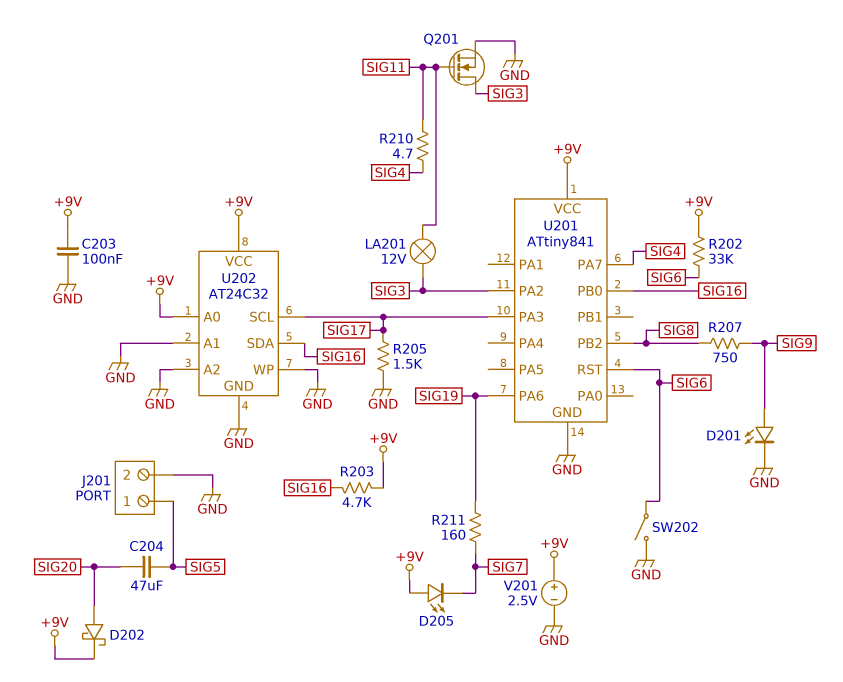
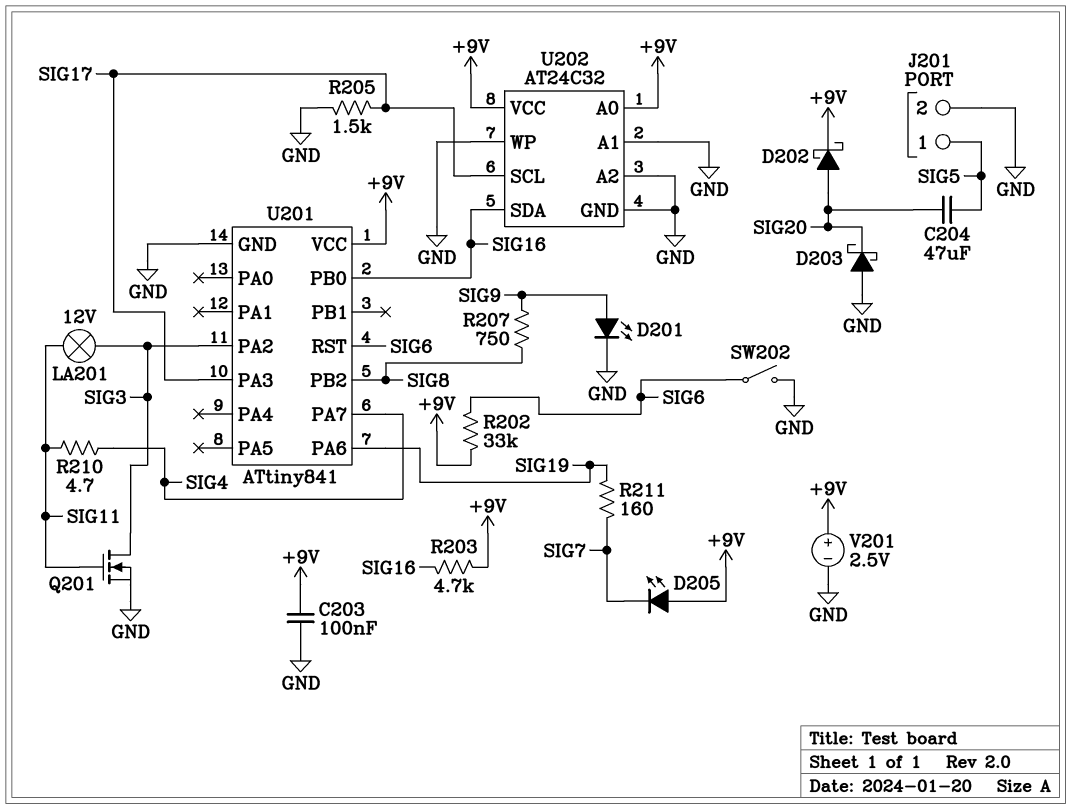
D203: none -> schottky (A GND, K SIG20)

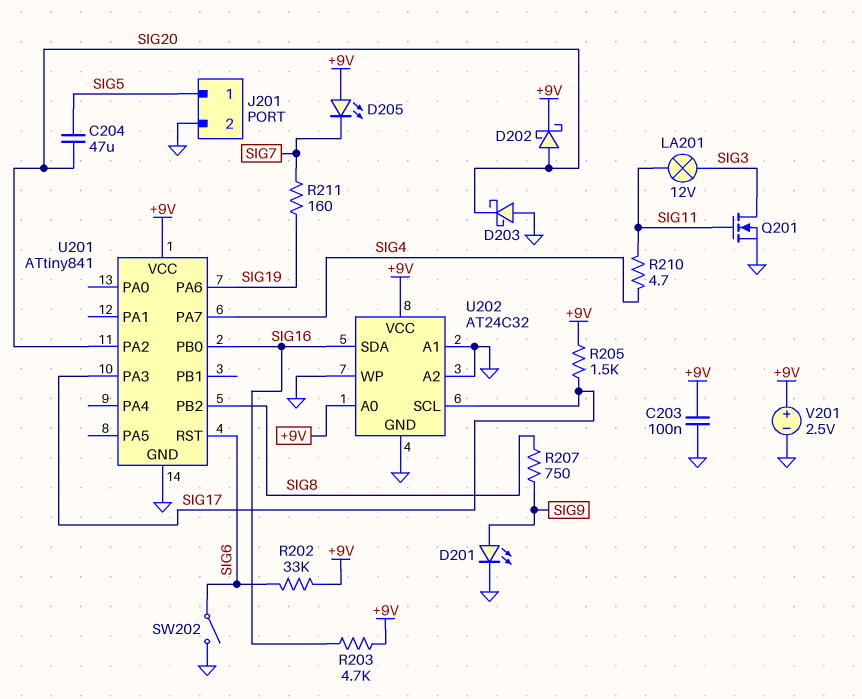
R205: 1.5k (GND, SIG17) -> 1.5k (+9V, SIG17)
U201 pin PA2: SIG3 -> SIG20

